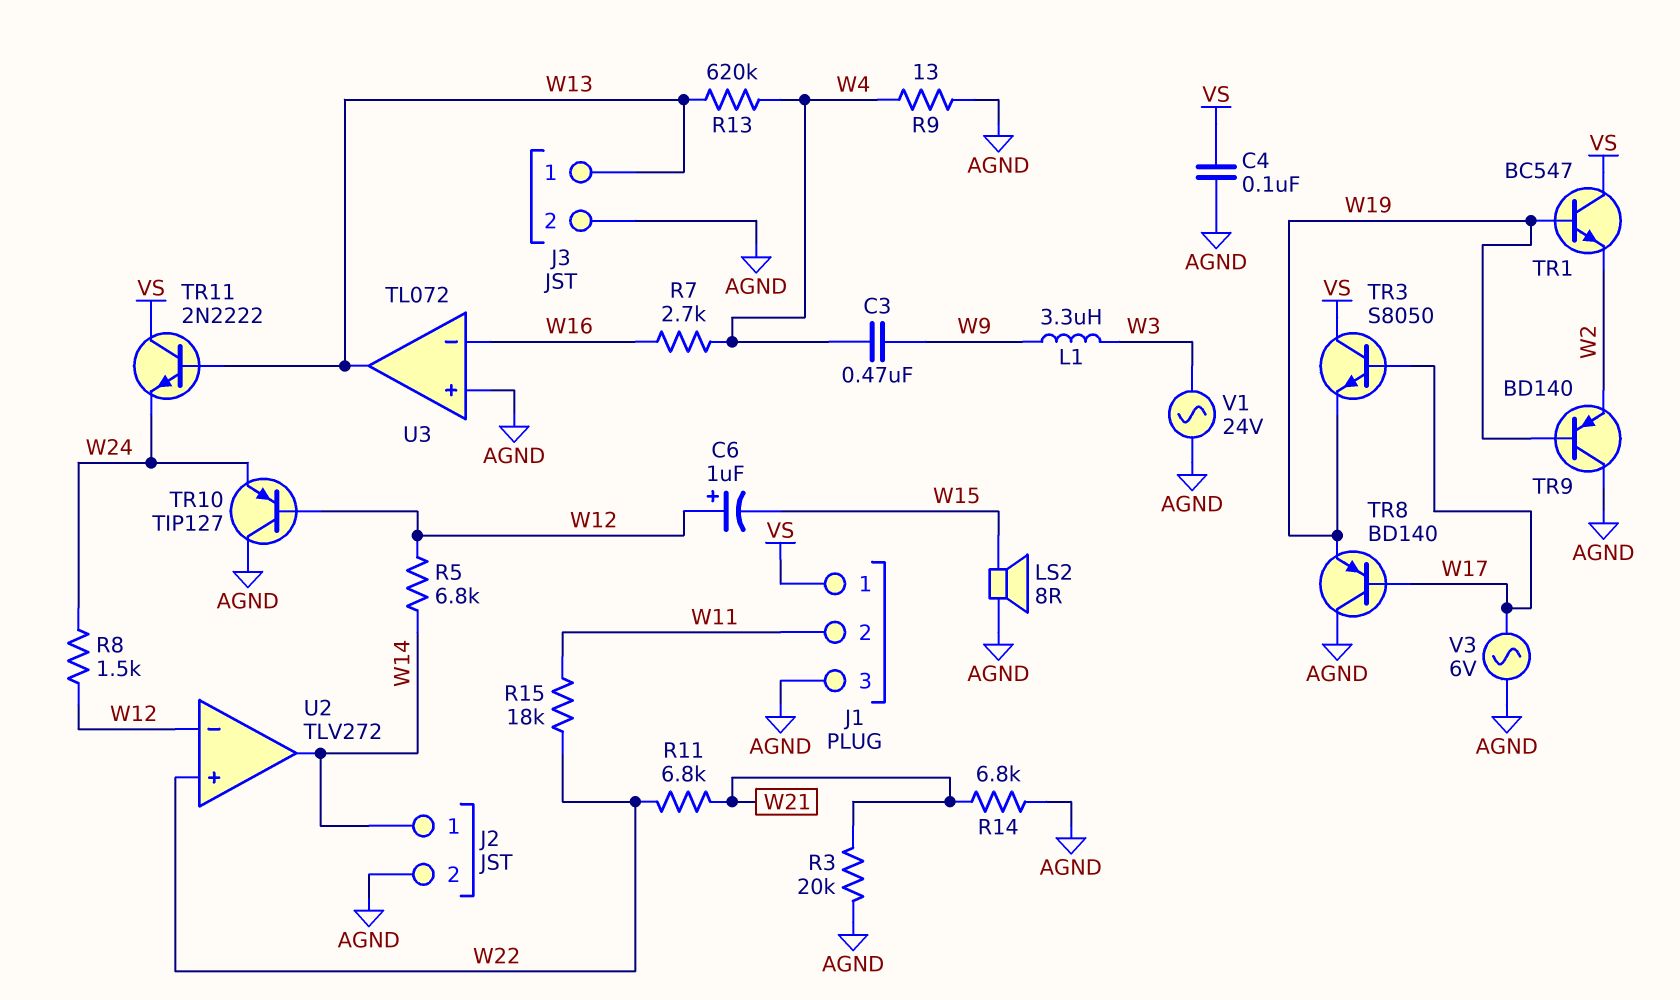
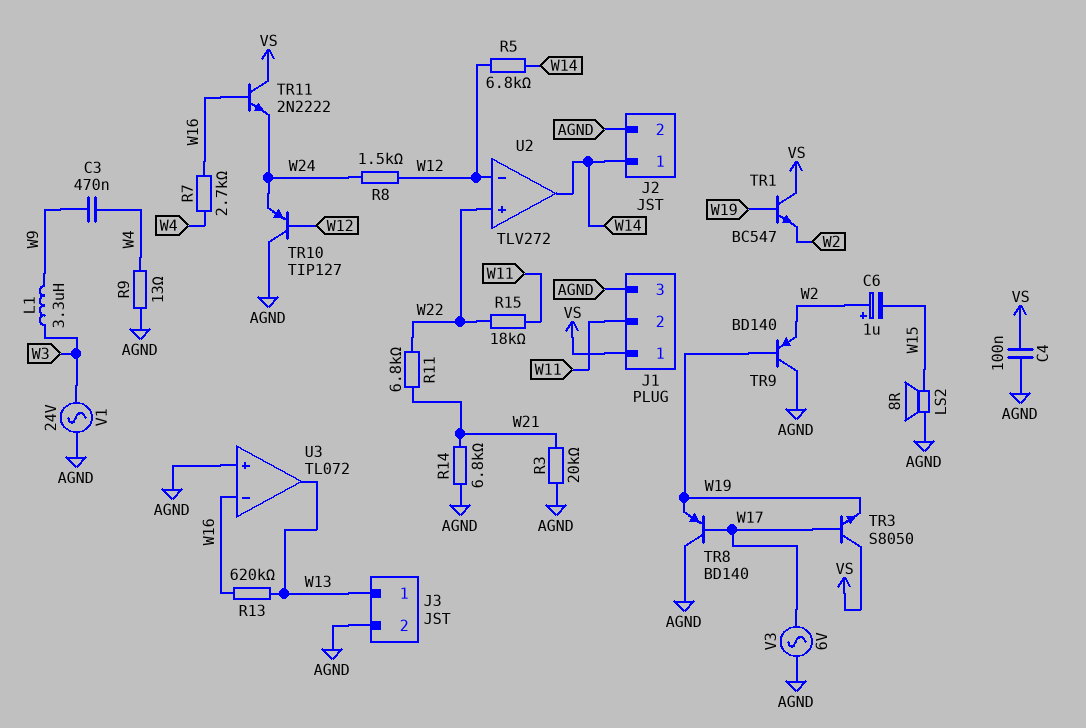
C6: 1uF (plus W12, minus W15) -> 1uF (plus W2, minus W15)
R13: 620k (W4, W13) -> 620k (W13, W16)
TR11: NPN 2N2222 (B W13, C VS, E W24) -> NPN 2N2222 (B W16, C VS, E W24)

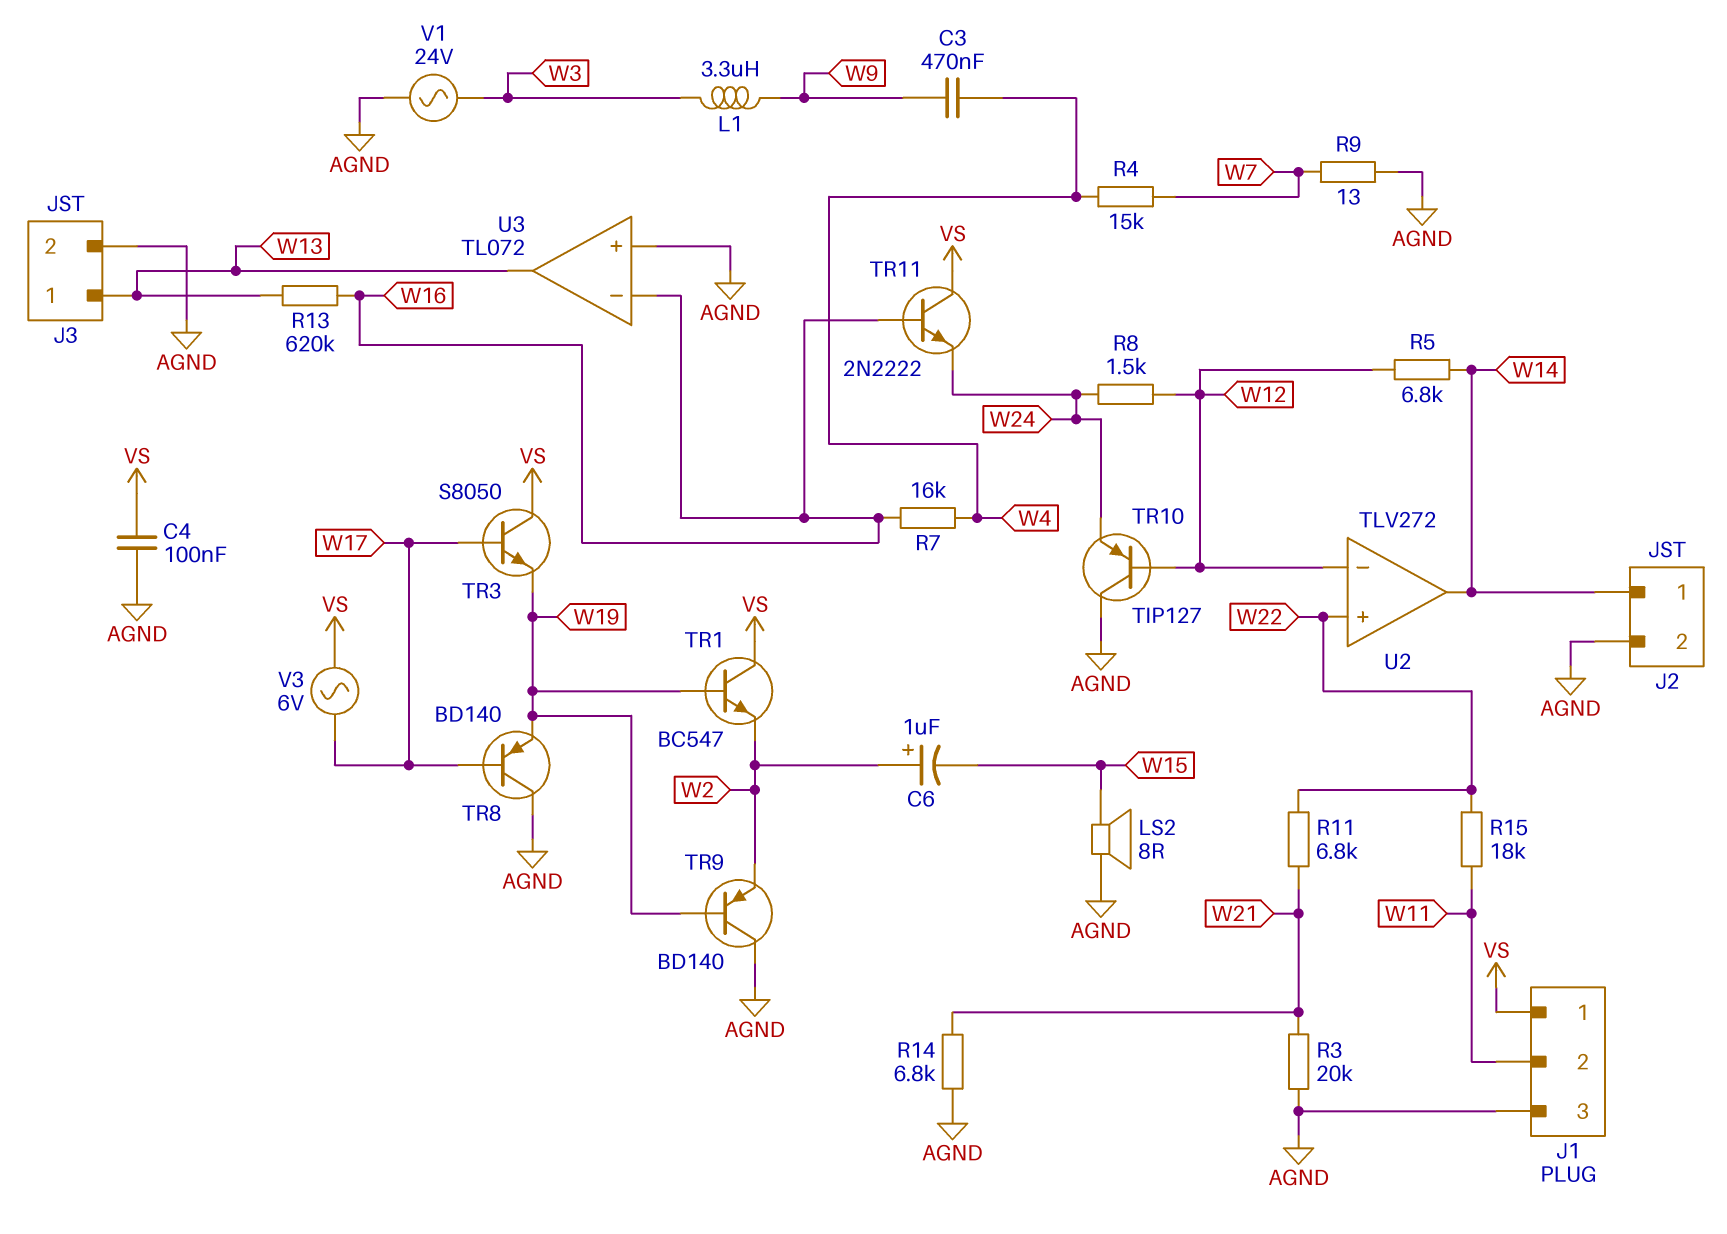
R4: none -> 15k (W4, W7)
R7: 2.7k (W4, W16) -> 16k (W4, W16)
R9: 13 (AGND, W4) -> 13 (AGND, W7)
V3: AC 6V (AGND, W17) -> AC 6V (VS, W17)

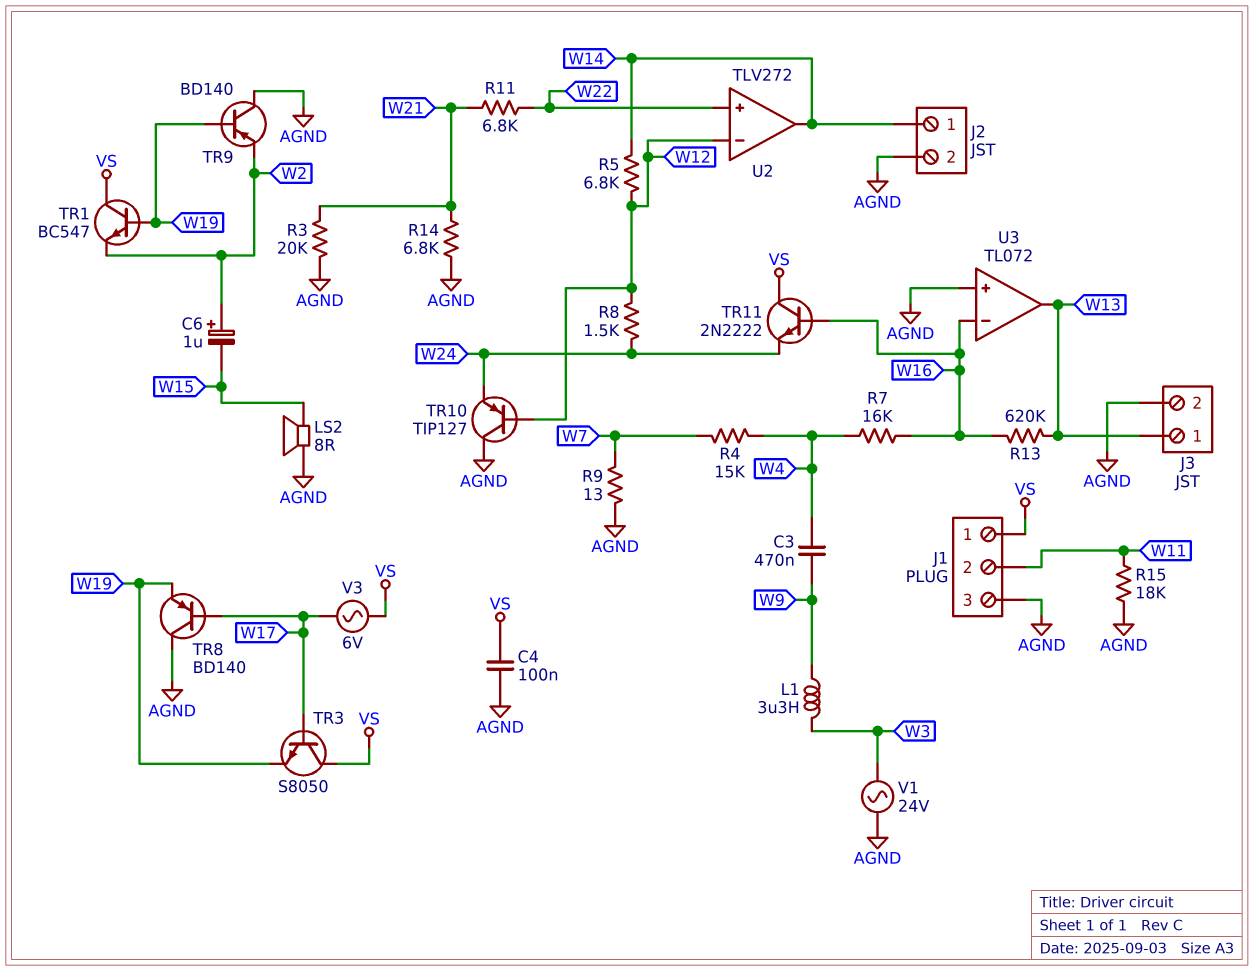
R15: 18k (W11, W22) -> 18k (AGND, W11)

